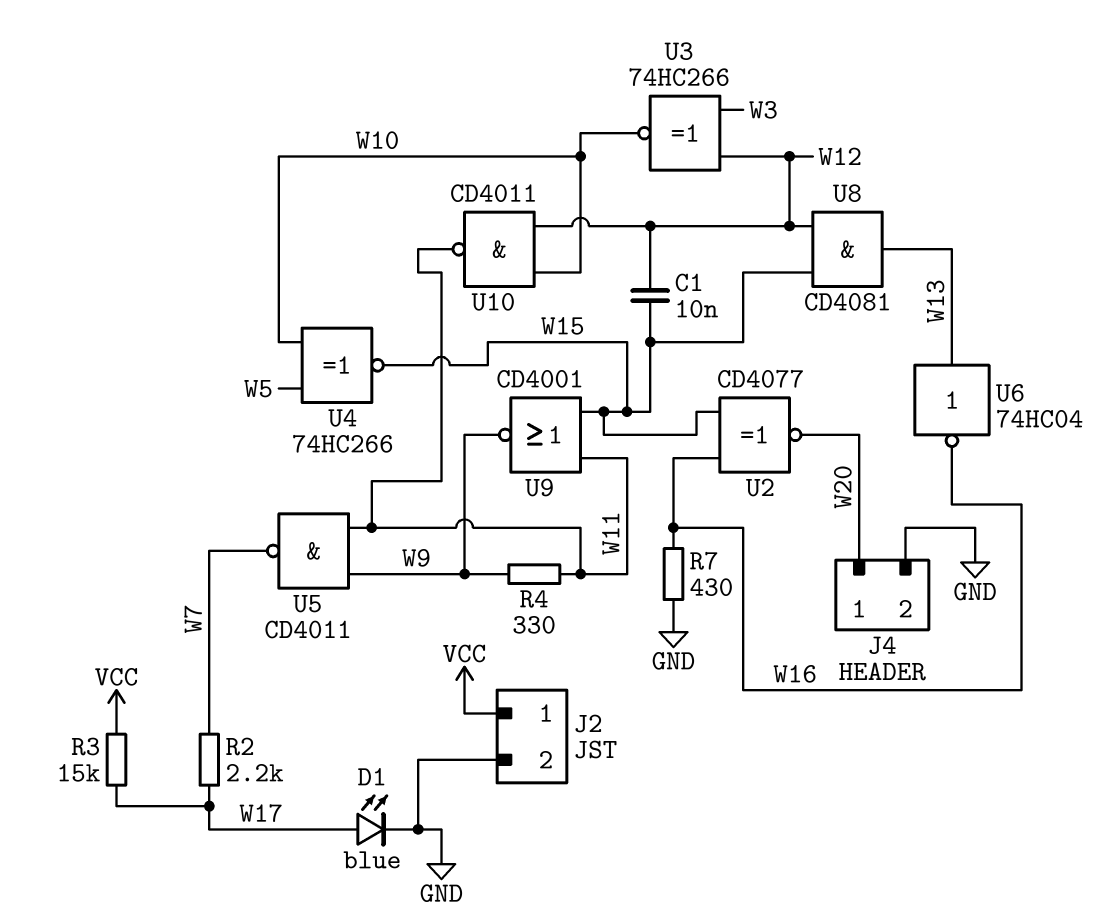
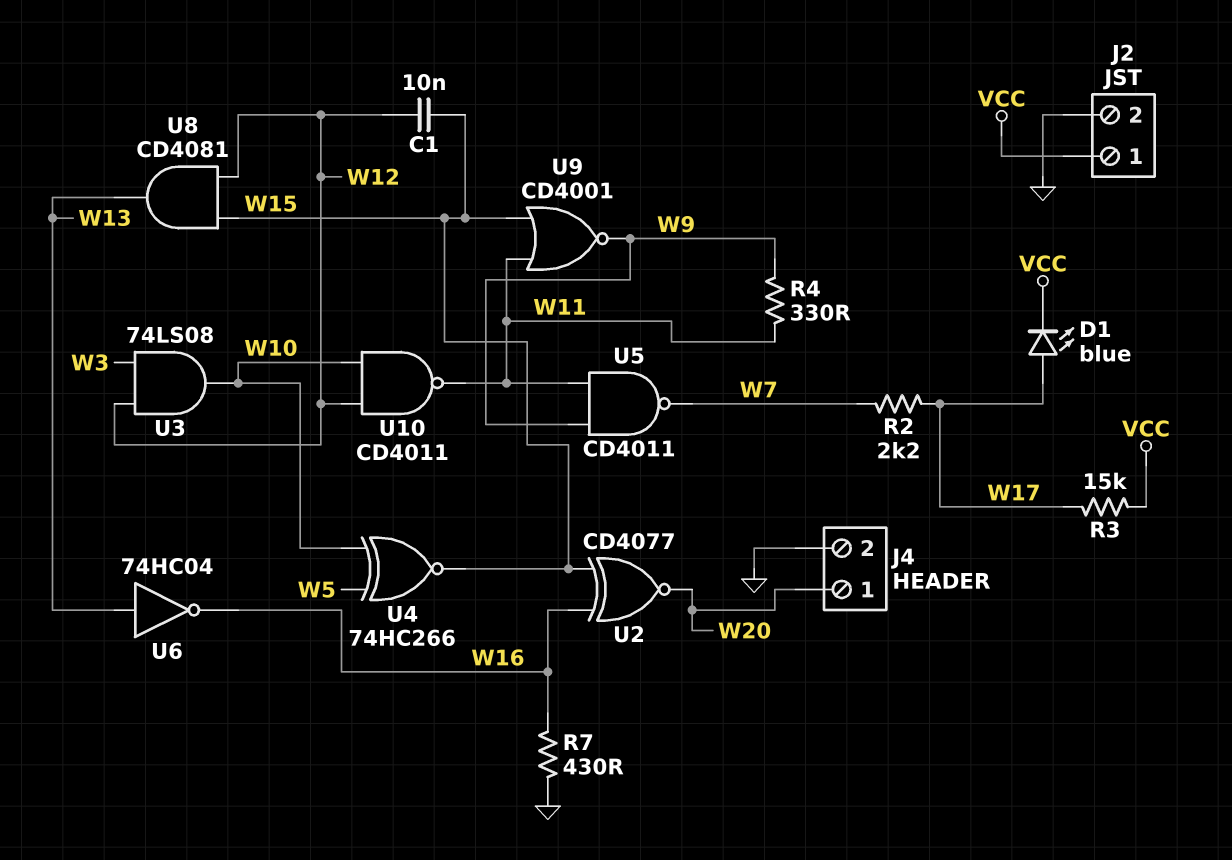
D1: LED blue (A W17, K GND) -> LED blue (A W17, K VCC)
U3: XNOR 74HC266 (in W3, in W12, out W10) -> AND 74LS08 (in W3, in W12, out W10)

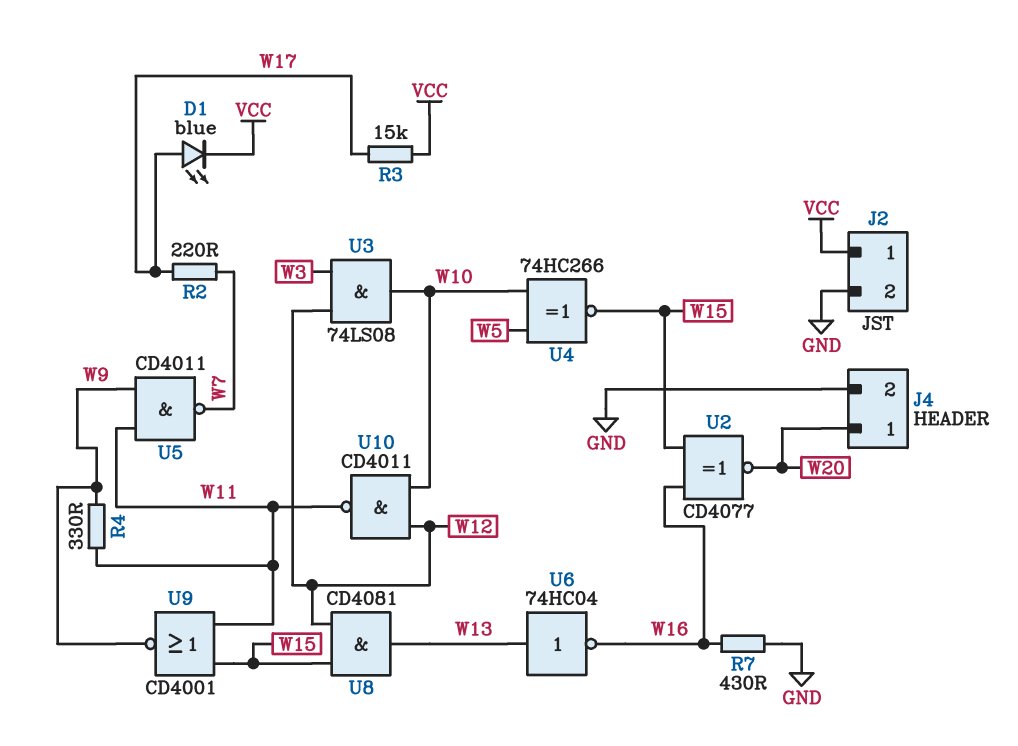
C1: 10nF (W12, W15) -> none
R2: 2.2k (W7, W17) -> 220 (W7, W17)

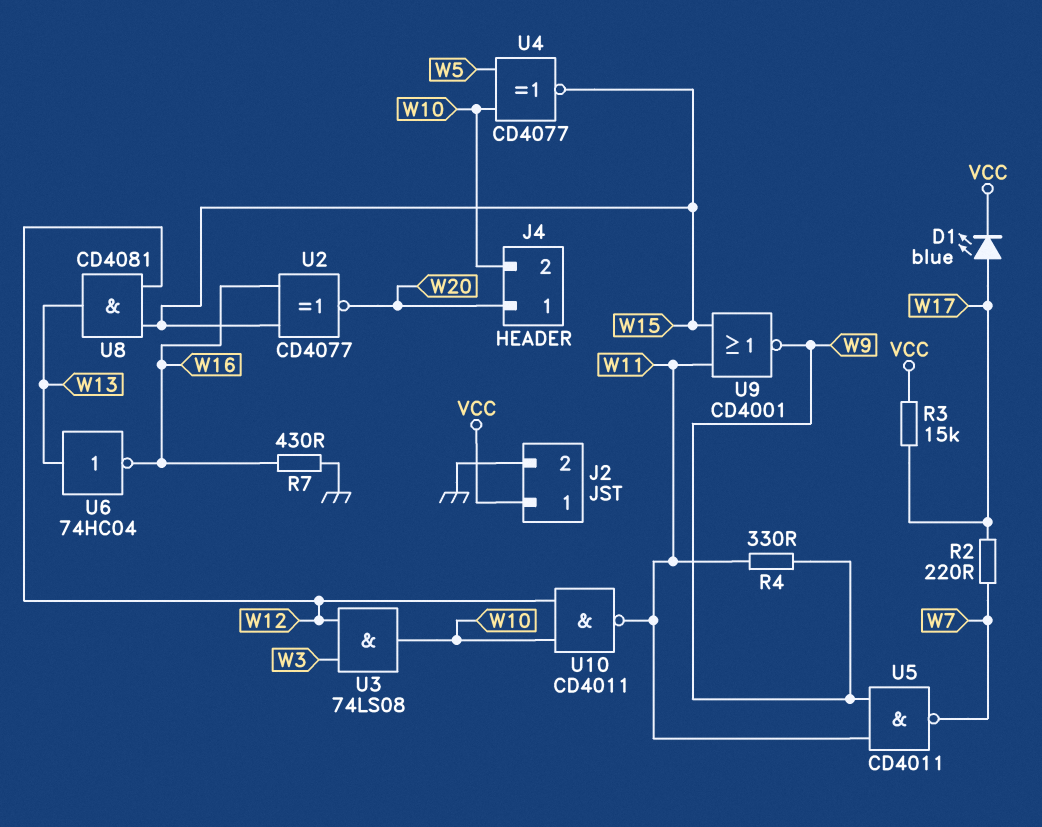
J4 pin 2: GND -> W10
U4: XNOR 74HC266 (in W5, in W10, out W15) -> XNOR CD4077 (in W5, in W10, out W15)

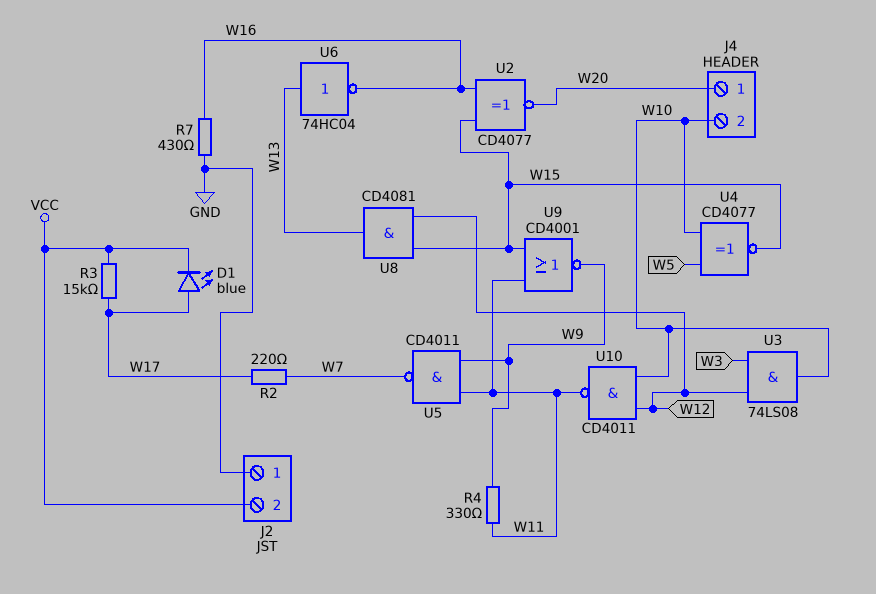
J2 pin 1: VCC -> GND
J2 pin 2: GND -> VCC

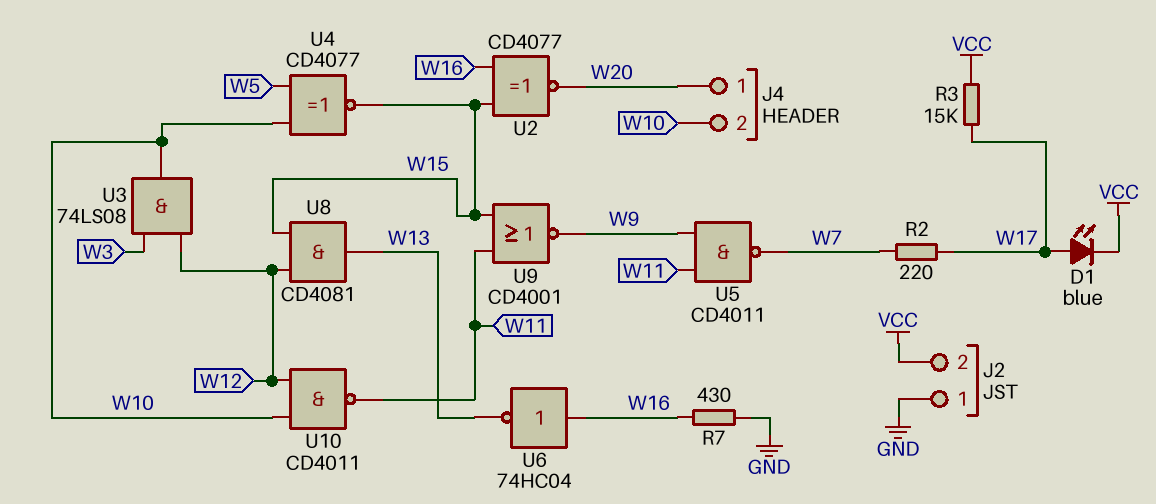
R4: 330 (W9, W11) -> none
U6: NOT 74HC04 (in W13, out W16) -> NOT 74HC04 (in W16, out W13)

